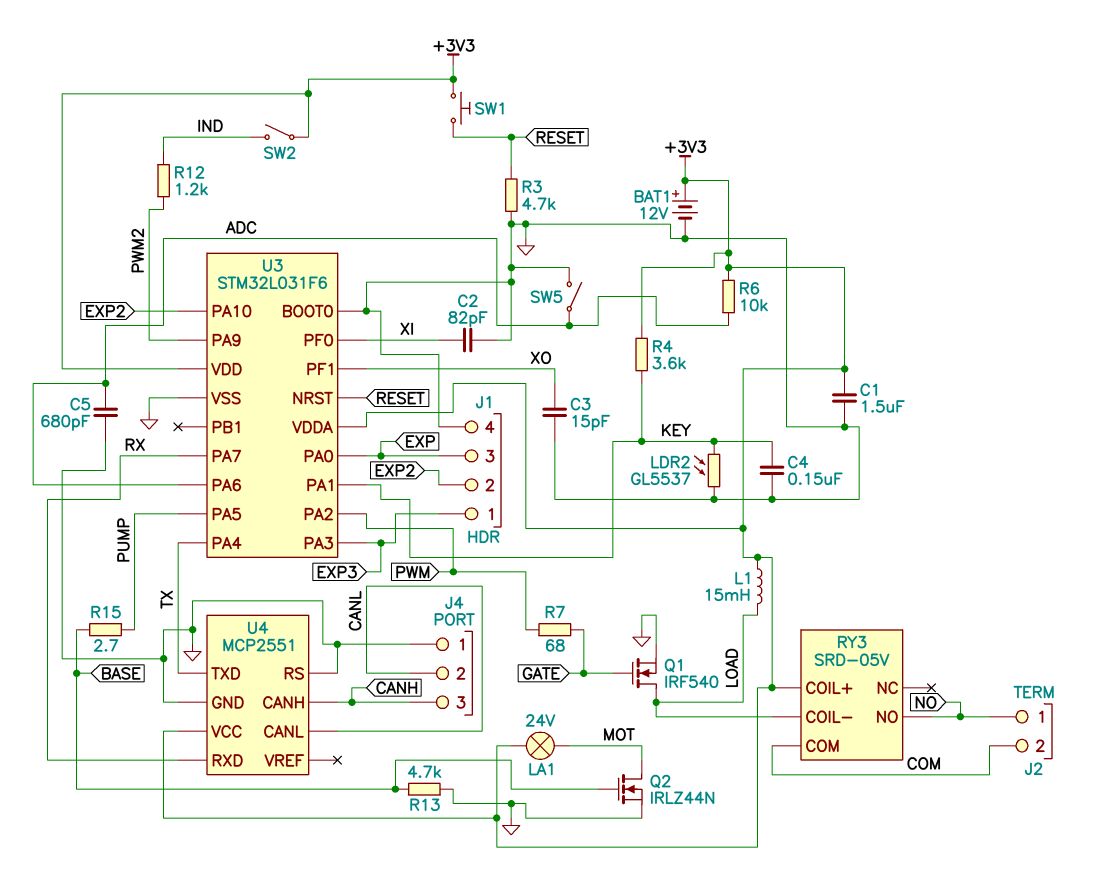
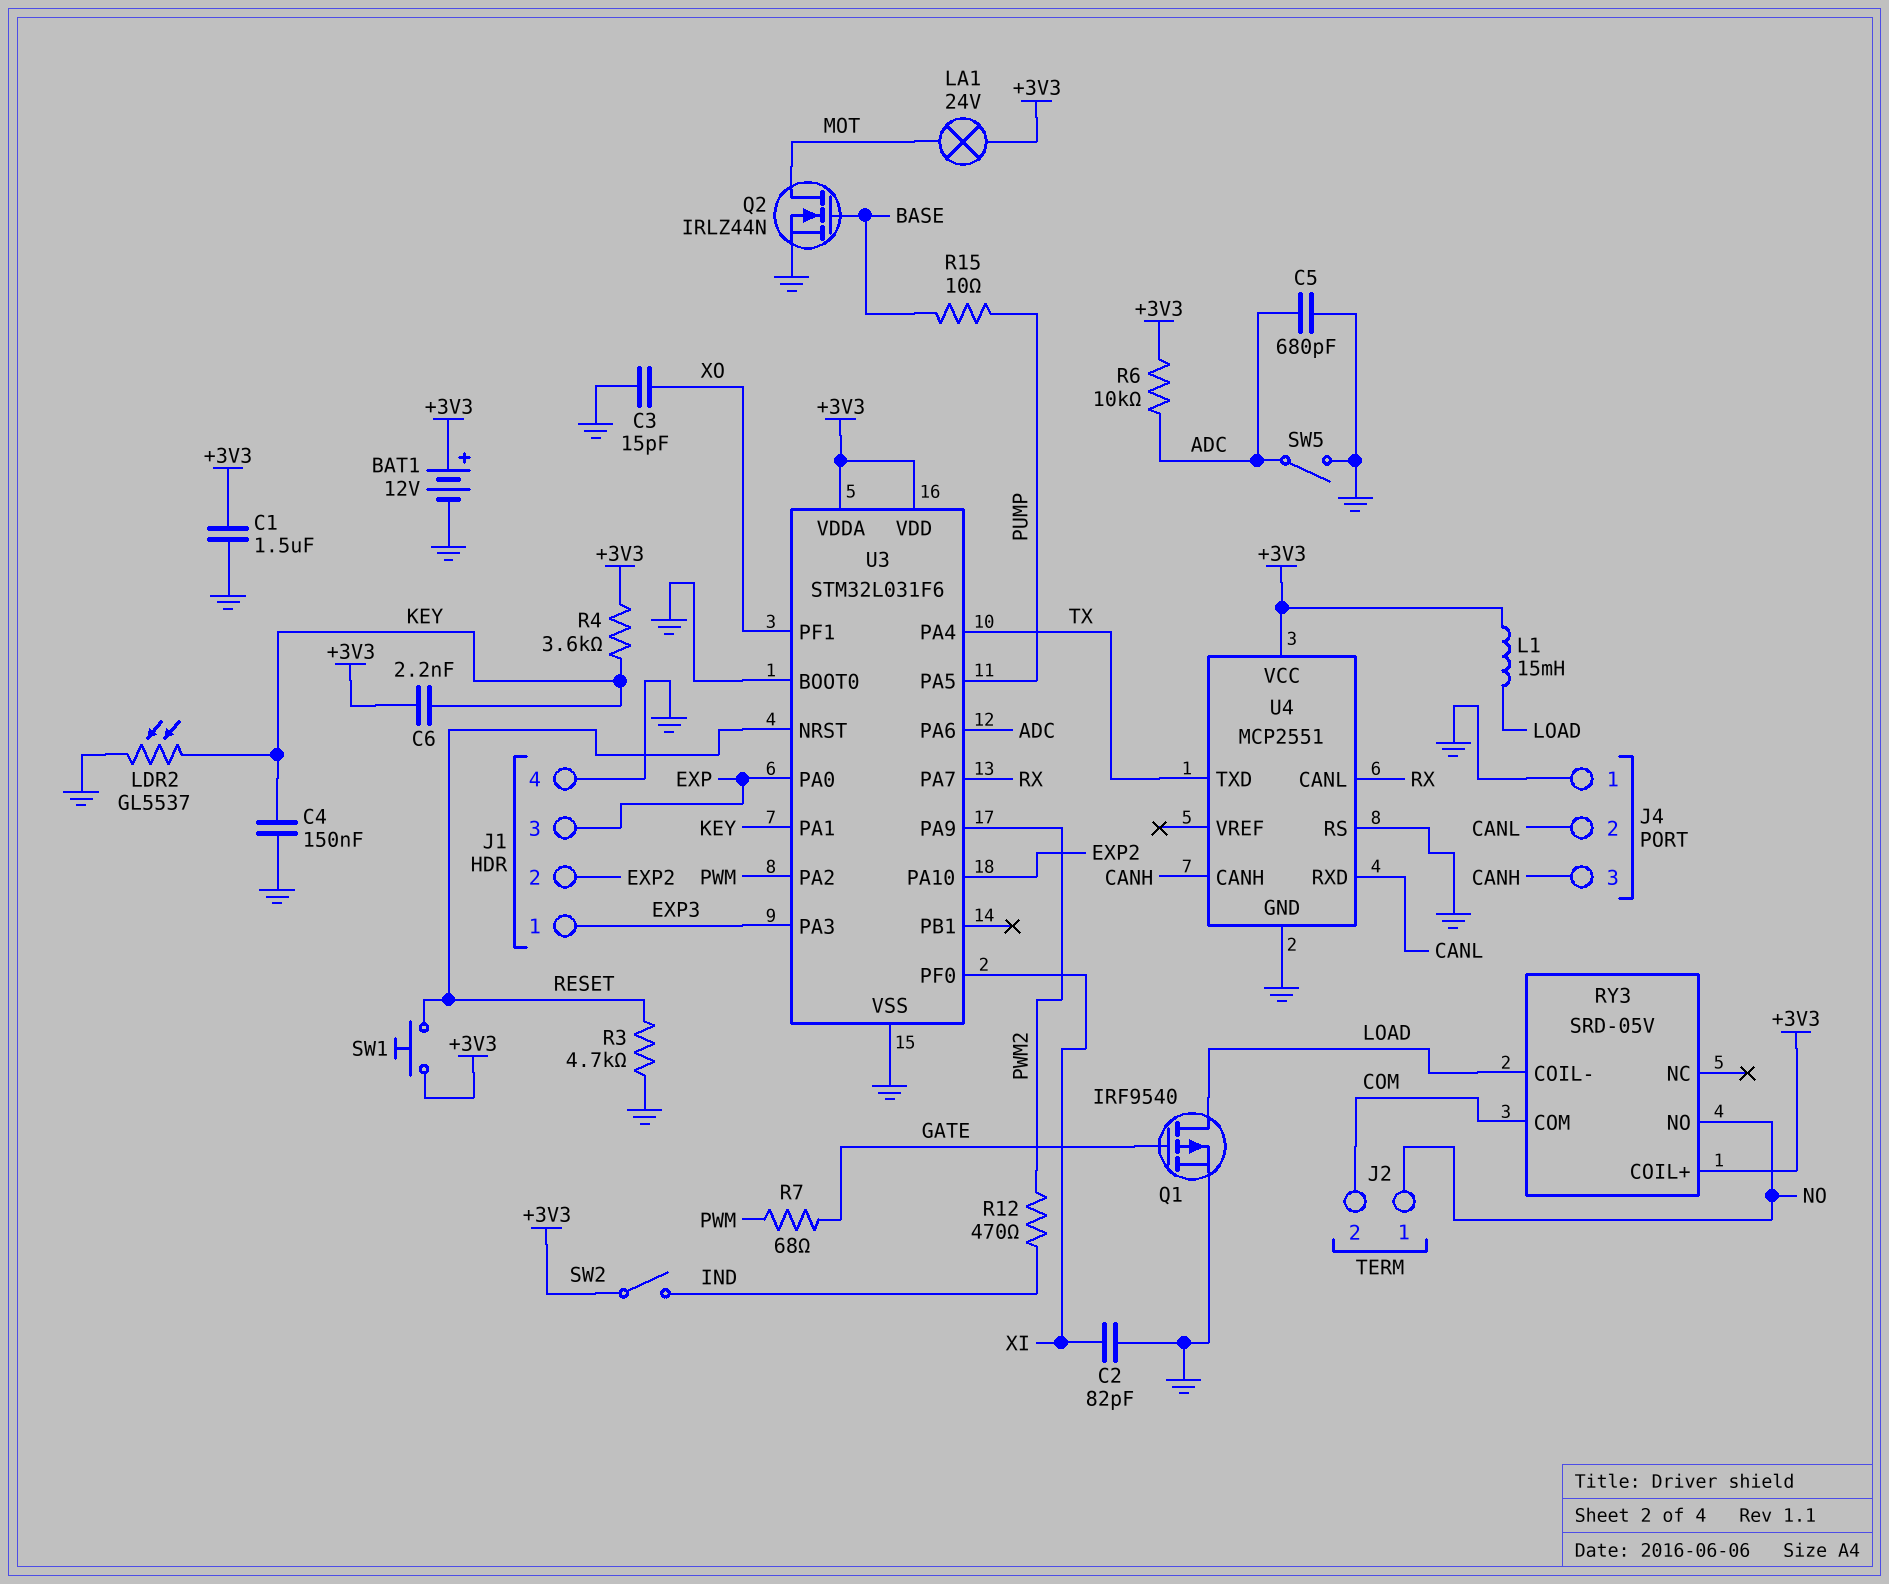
C6: none -> 2.2nF (+3V3, KEY)
Q1: NMOS IRF540 (G GATE, D LOAD, S GND) -> PMOS IRF9540 (G GATE, D LOAD, S GND)
R12: 1.2k (IND, PWM2) -> 470 (IND, PWM2)
R13: 4.7k (BASE, GND) -> none
R15: 2.7 (BASE, PUMP) -> 10 (BASE, PUMP)
U4 pin CANL: CANL -> RX
U4 pin RXD: RX -> CANL

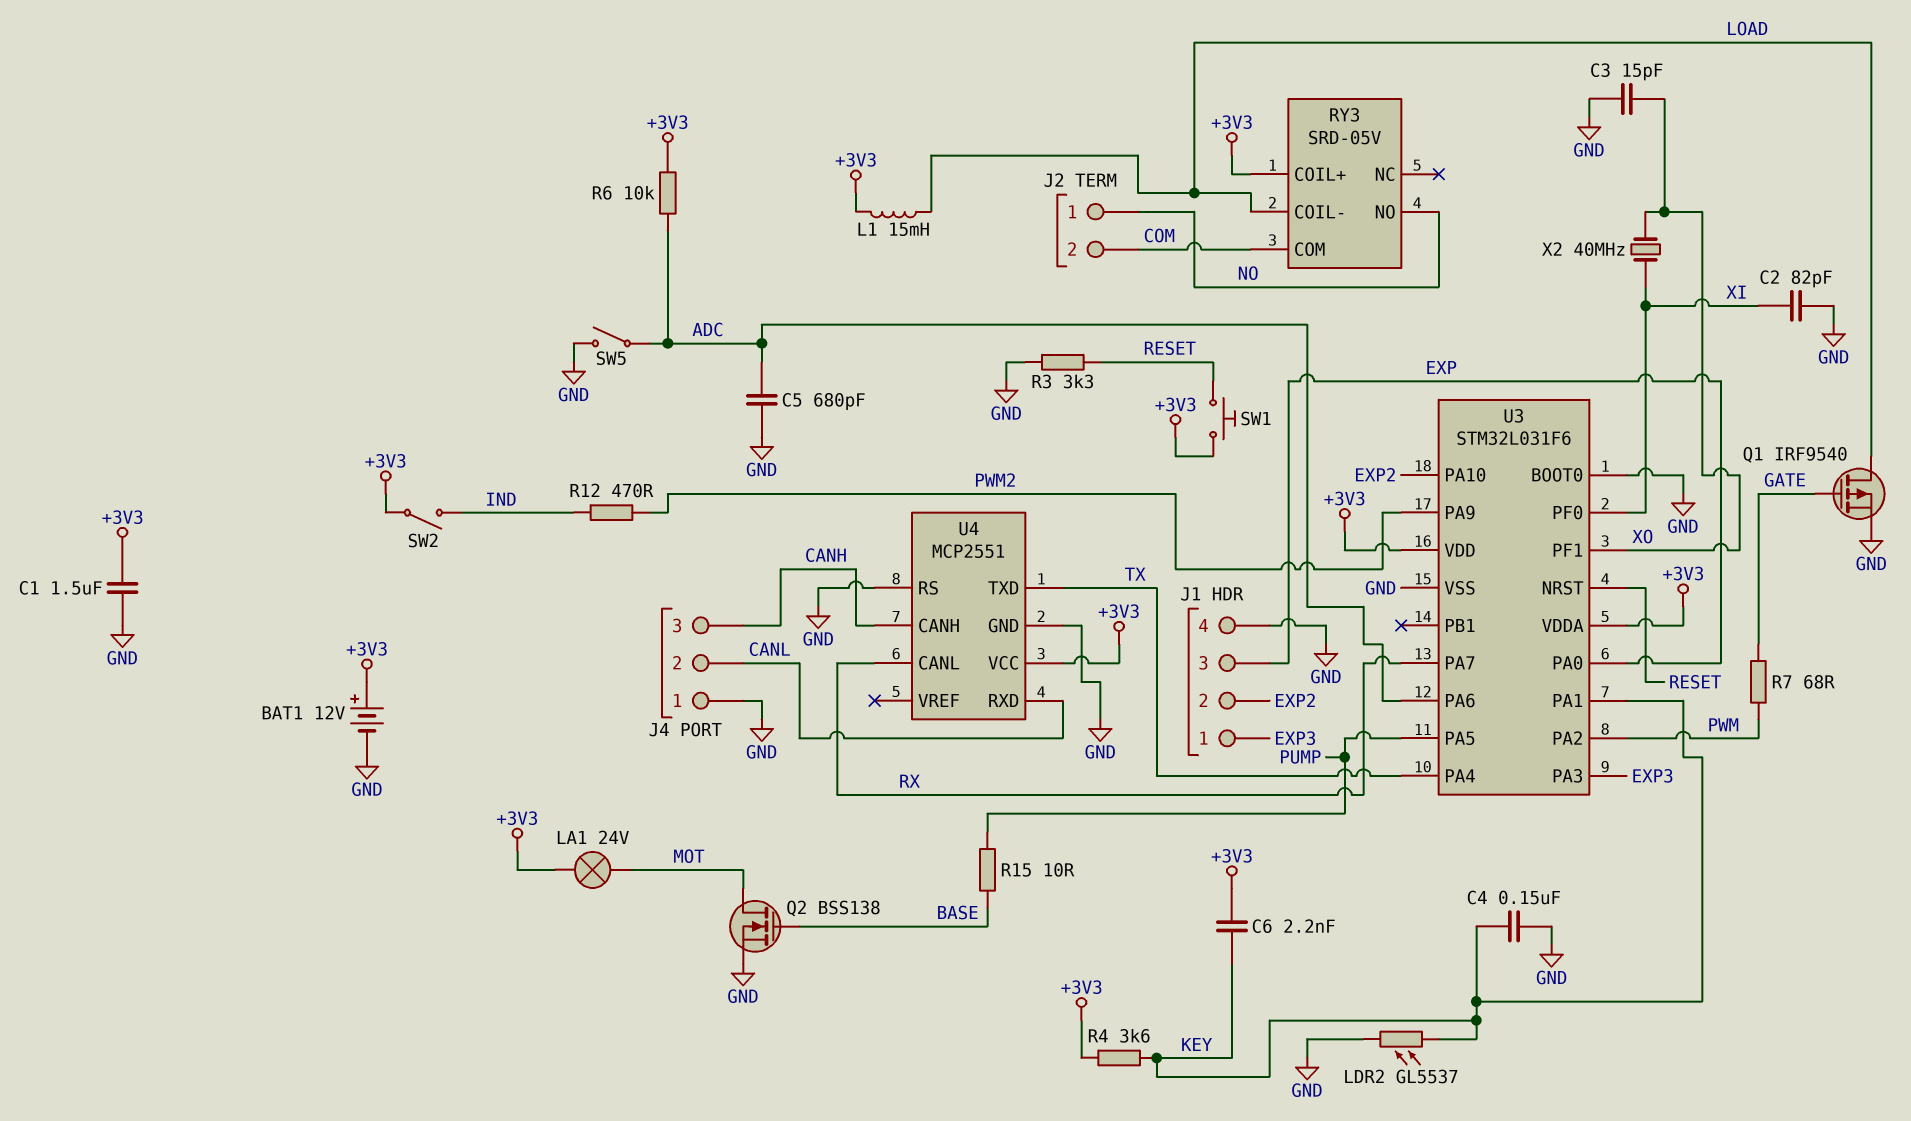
Q2: NMOS IRLZ44N (G BASE, D MOT, S GND) -> NMOS BSS138 (G BASE, D MOT, S GND)
R3: 4.7k (GND, RESET) -> 3.3k (GND, RESET)
X2: none -> 40MHz (XI, XO)

